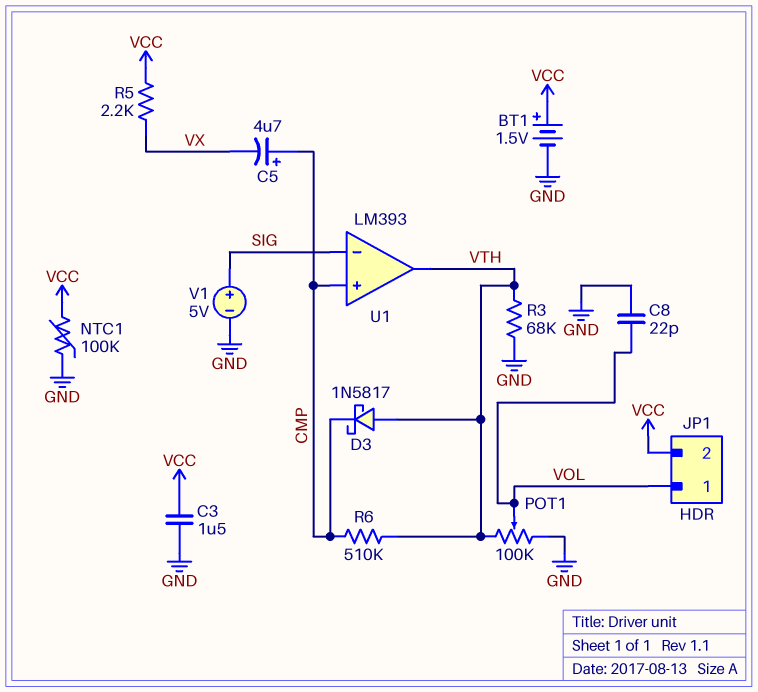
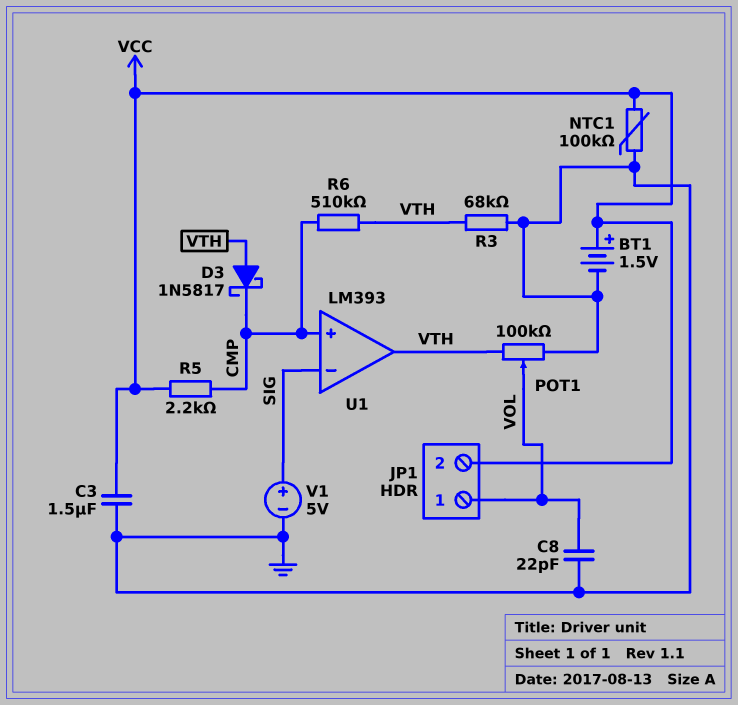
C5: 4.7uF (plus CMP, minus VX) -> none
R5: 2.2k (VCC, VX) -> 2.2k (CMP, VCC)

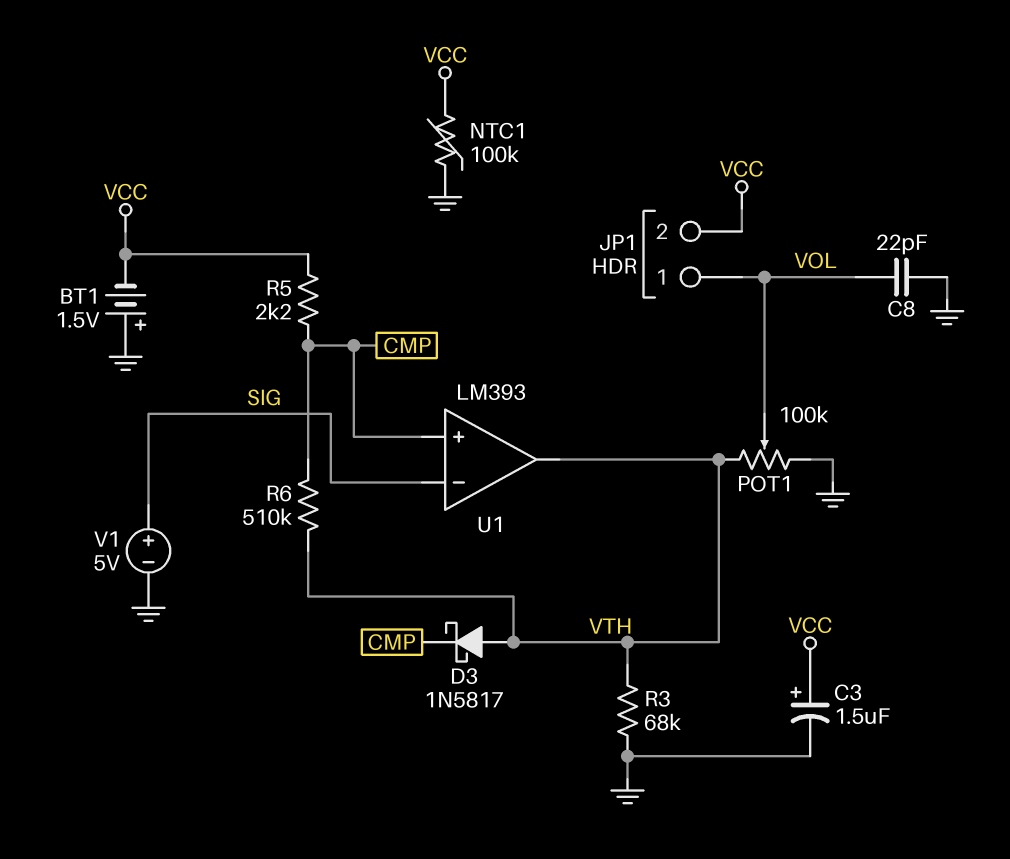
BT1: 1.5V (plus VCC, minus GND) -> 1.5V (plus GND, minus VCC)
C3: 1.5uF (GND, VCC) -> 1.5uF (plus VCC, minus GND)

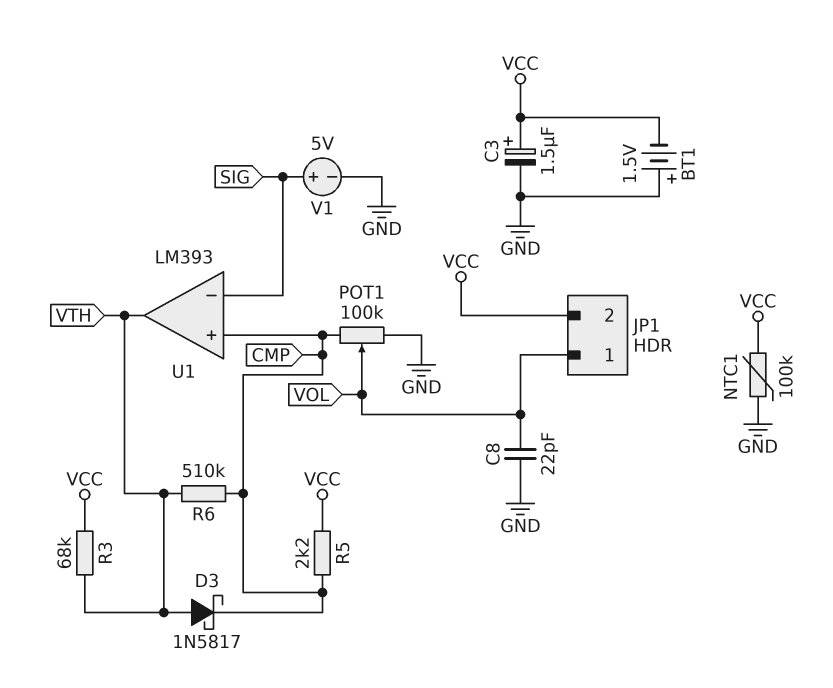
POT1: 100k (GND, VTH, wiper VOL) -> 100k (CMP, GND, wiper VOL)
R3: 68k (GND, VTH) -> 68k (VCC, VTH)

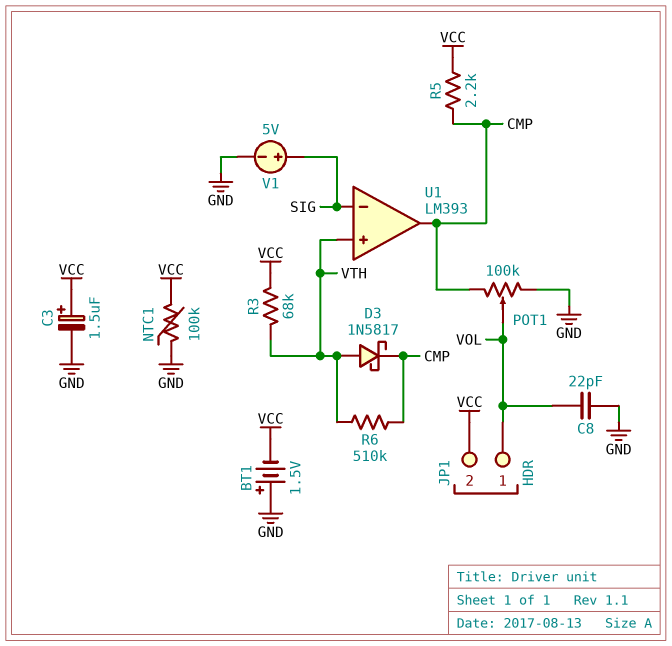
U1 pin in+: CMP -> VTH
U1 pin out: VTH -> CMP

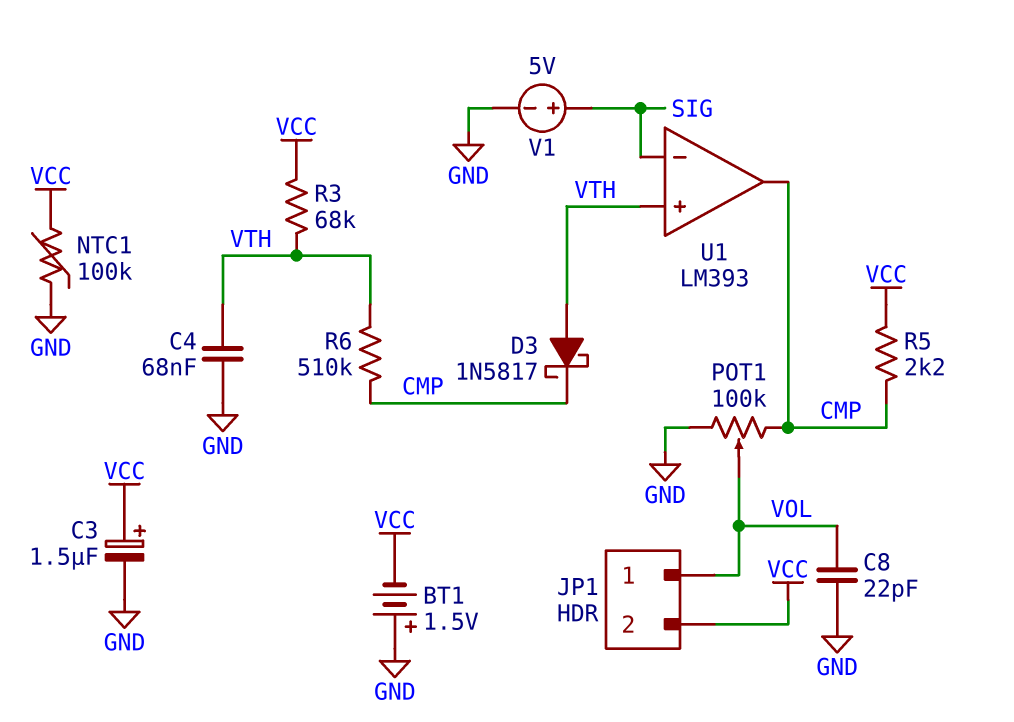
C4: none -> 68nF (GND, VTH)

